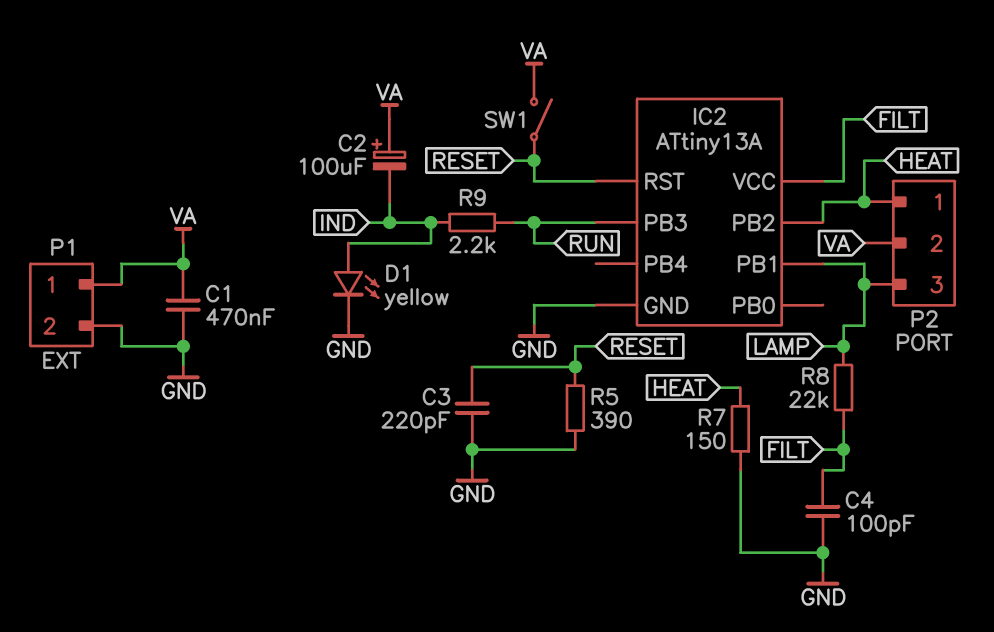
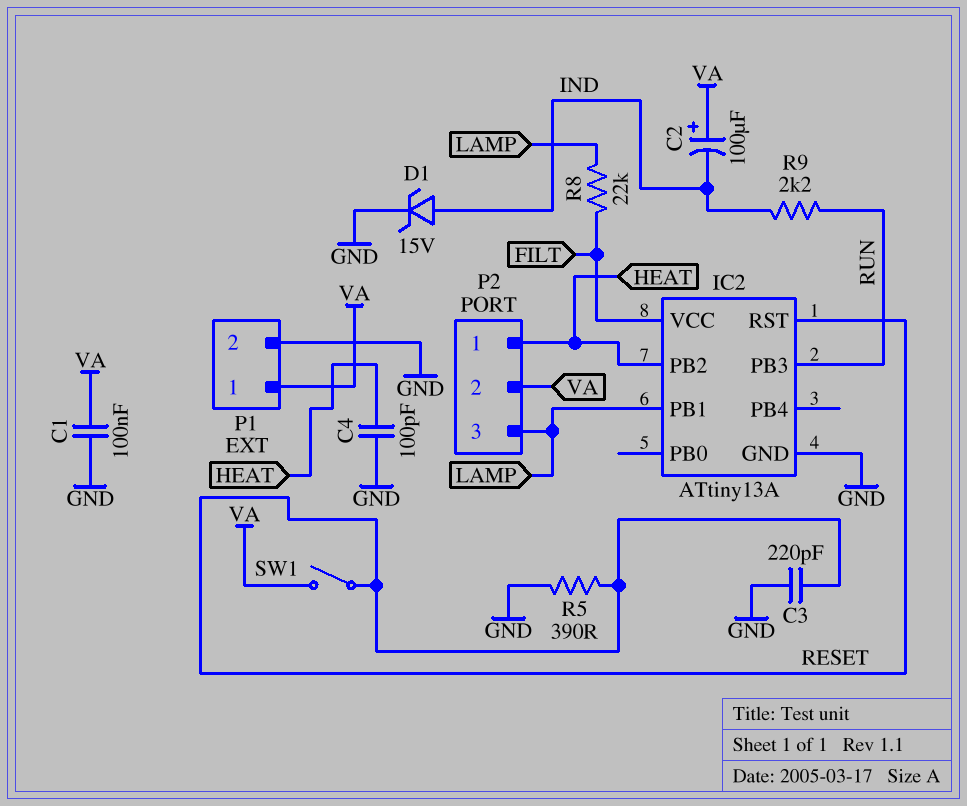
C1: 470nF (GND, VA) -> 100nF (GND, VA)
C4: 100pF (FILT, GND) -> 100pF (GND, HEAT)
D1: LED yellow (A IND, K GND) -> zener 15V (A IND, K GND)
R7: 150 (GND, HEAT) -> none

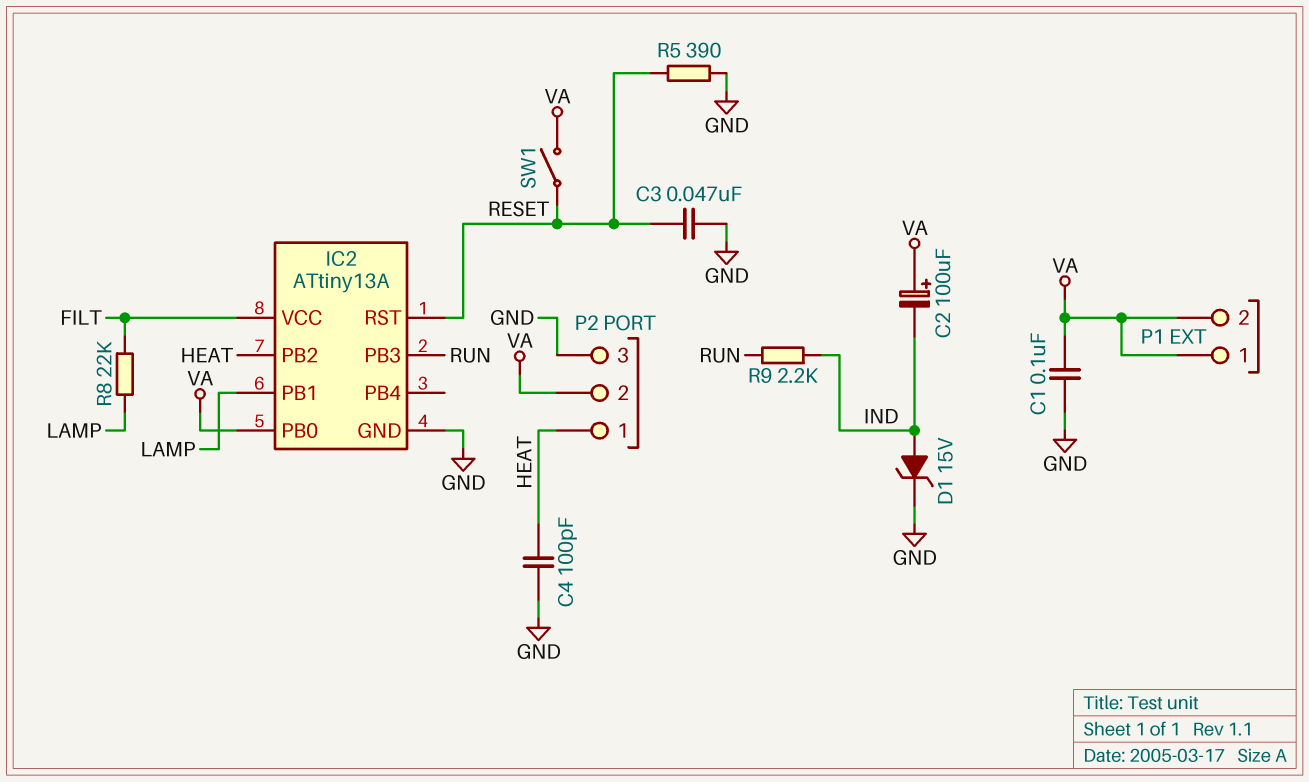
C3: 220pF (GND, RESET) -> 47nF (GND, RESET)
IC2 pin PB0: none -> VA
P1 pin 2: GND -> VA
P2 pin 3: LAMP -> GND

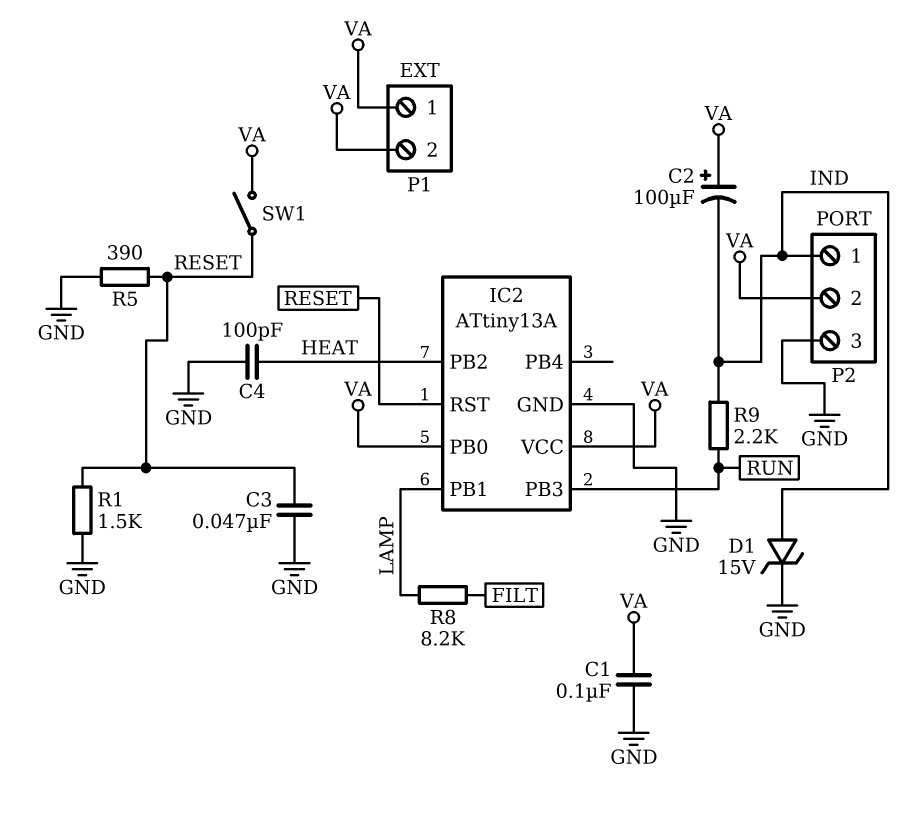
IC2 pin VCC: FILT -> VA
P2 pin 1: HEAT -> IND
R1: none -> 1.5k (GND, RESET)
R8: 22k (FILT, LAMP) -> 8.2k (FILT, LAMP)

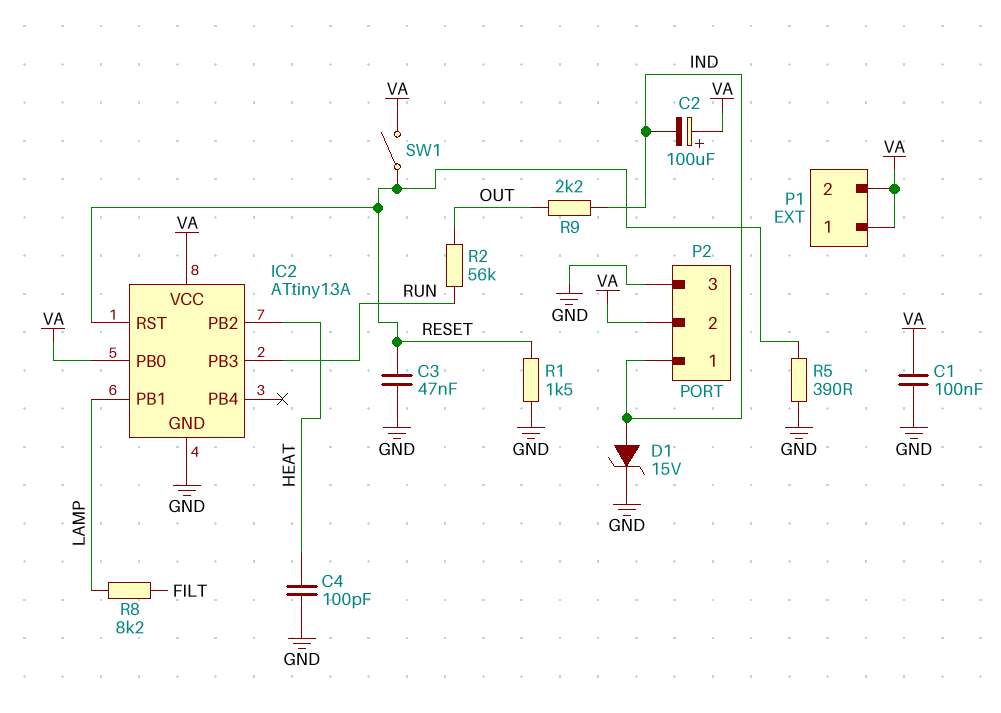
R2: none -> 56k (OUT, RUN)
R9: 2.2k (IND, RUN) -> 2.2k (IND, OUT)

